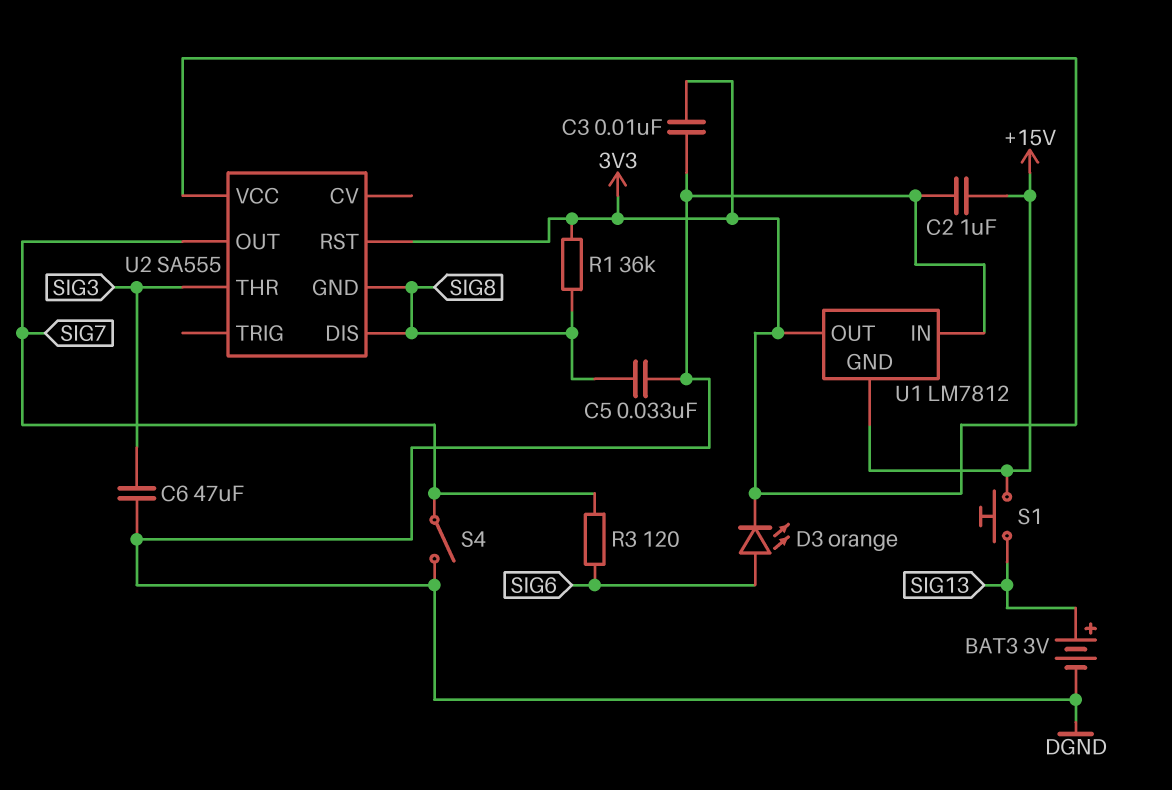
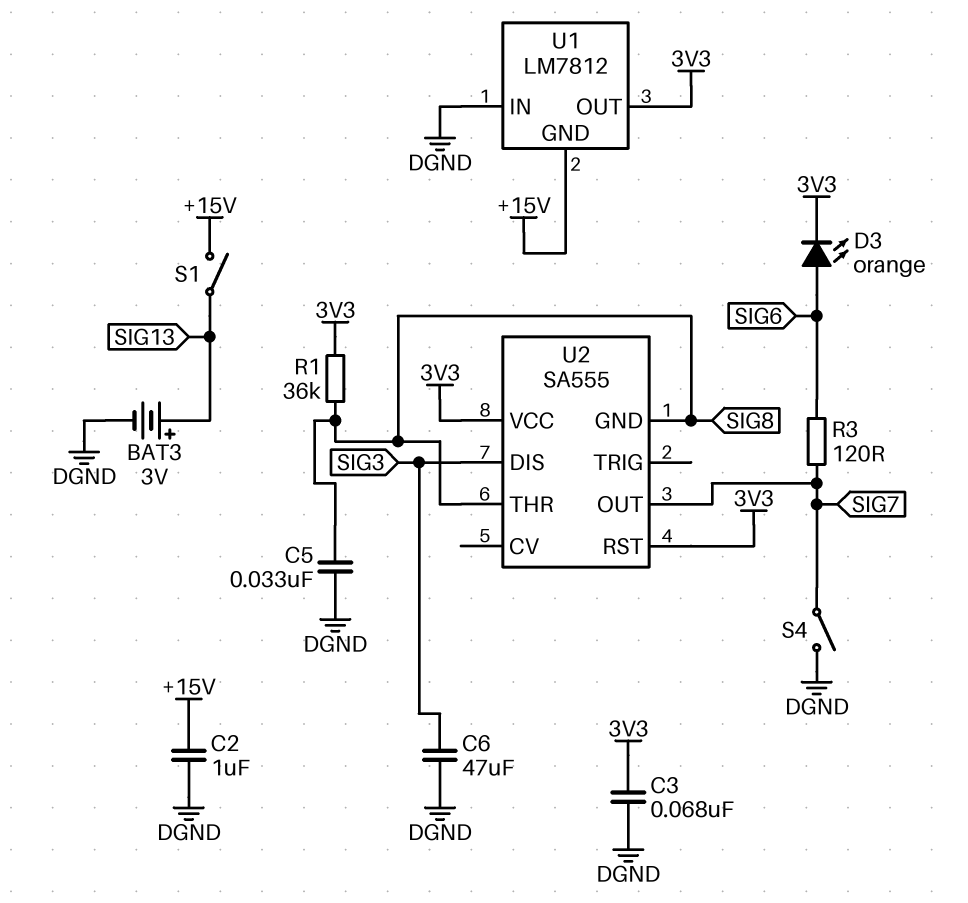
C3: 10nF (3V3, DGND) -> 68nF (3V3, DGND)
S1: button (+15V, SIG13) -> switch (+15V, SIG13)
U2 pin DIS: SIG8 -> SIG3
U2 pin THR: SIG3 -> SIG8

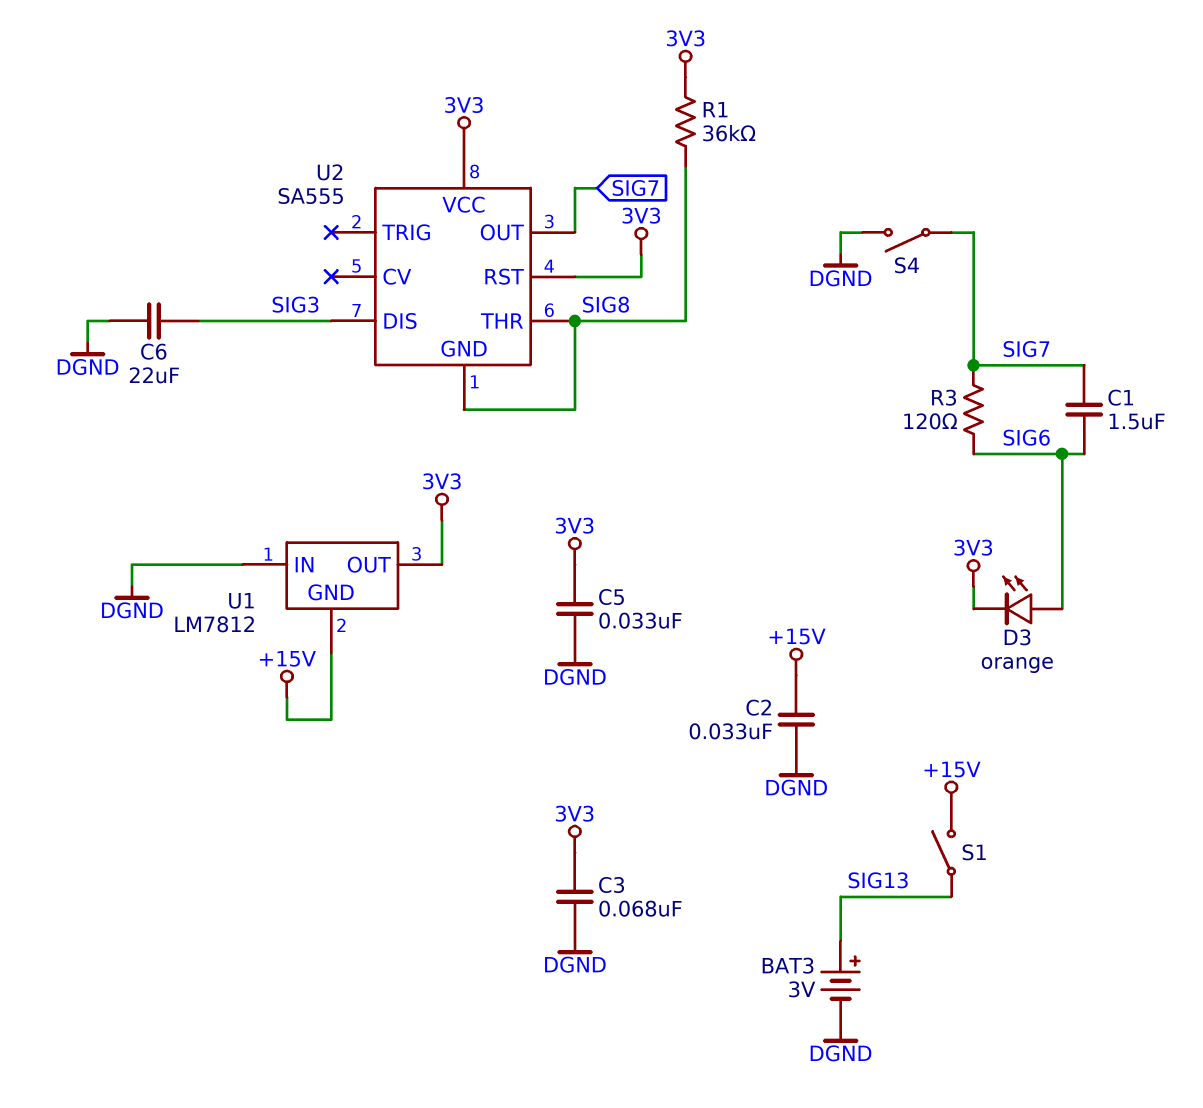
C1: none -> 1.5uF (SIG6, SIG7)
C2: 1uF (+15V, DGND) -> 33nF (+15V, DGND)
C5: 33nF (DGND, SIG8) -> 33nF (3V3, DGND)
C6: 47uF (DGND, SIG3) -> 22uF (DGND, SIG3)

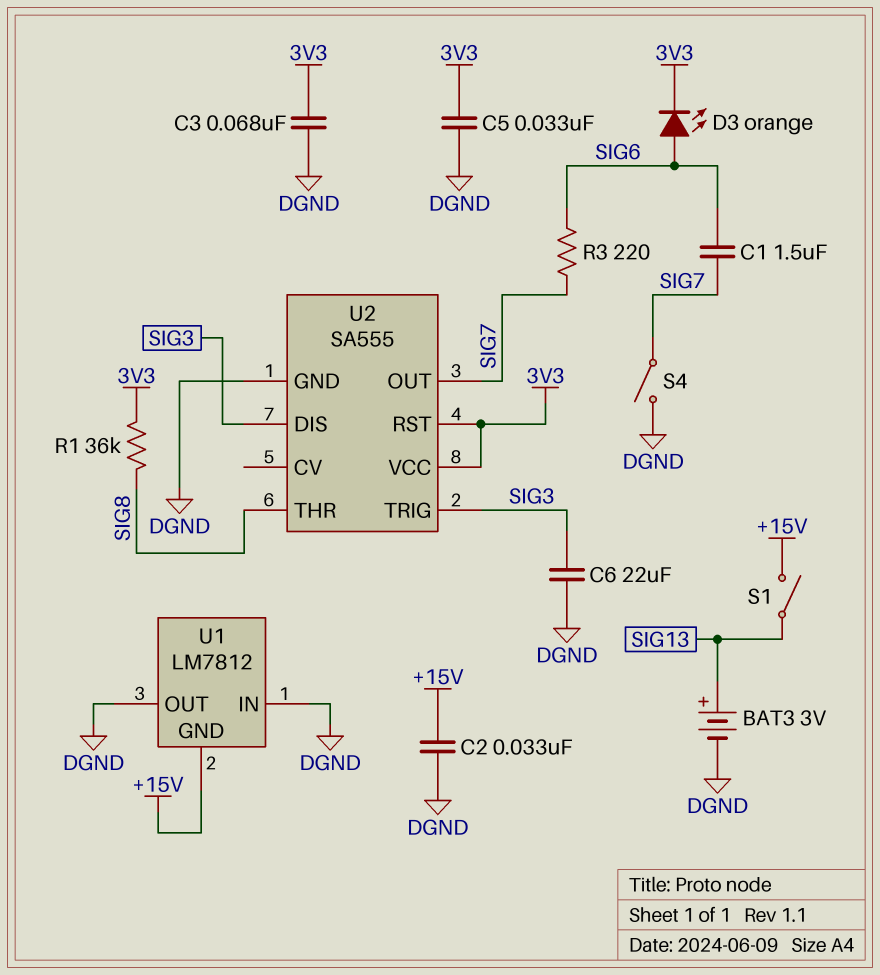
R3: 120 (SIG6, SIG7) -> 220 (SIG6, SIG7)
U1 pin OUT: 3V3 -> DGND
U2 pin GND: SIG8 -> DGND
U2 pin TRIG: none -> SIG3

